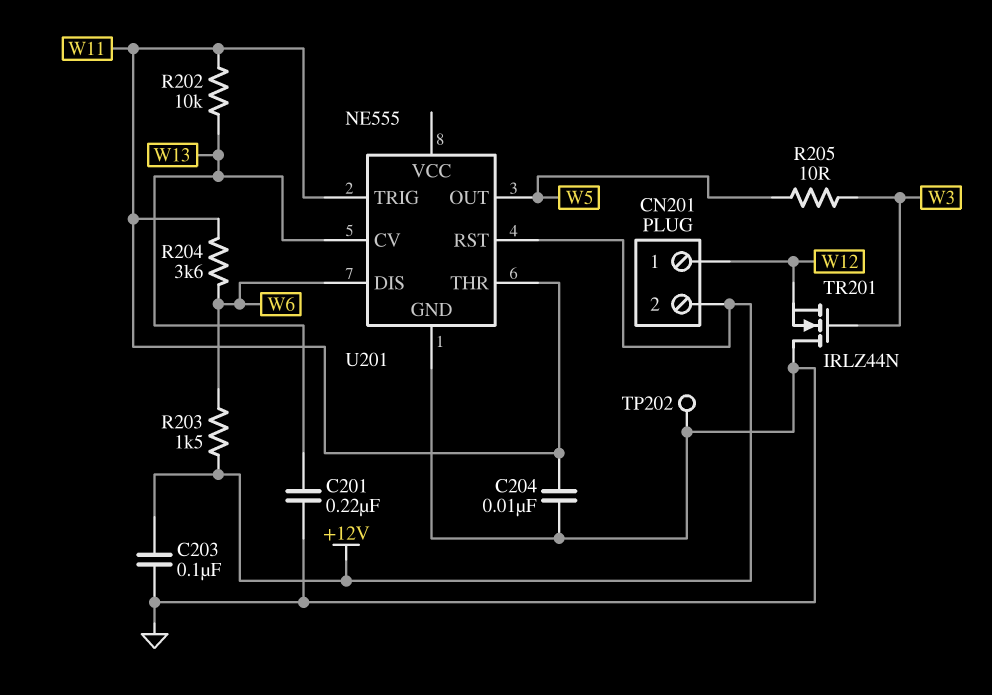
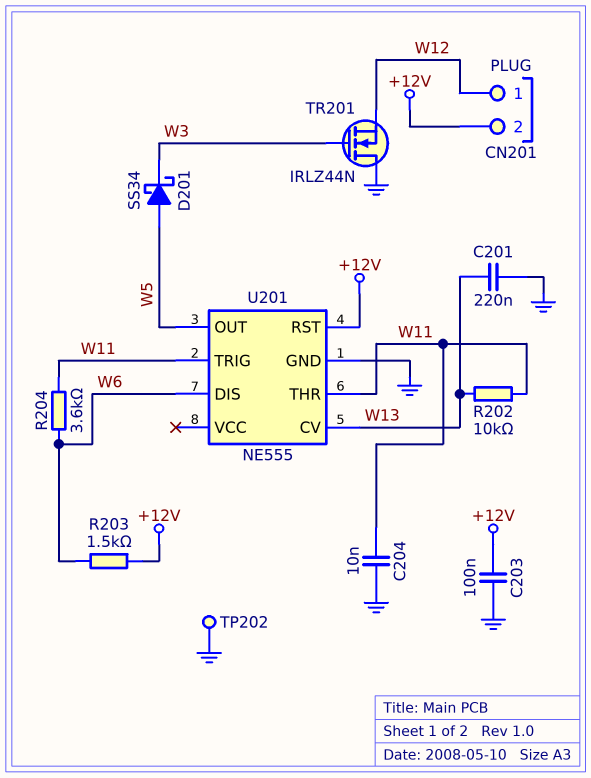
D201: none -> schottky SS34 (A W5, K W3)
R205: 10 (W3, W5) -> none

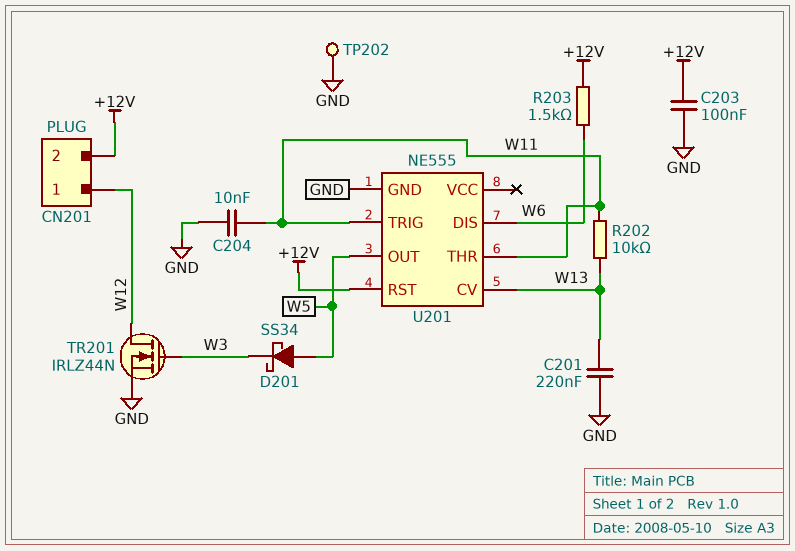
R204: 3.6k (W6, W11) -> none
TR201: NMOS IRLZ44N (G W3, D GND, S W12) -> NMOS IRLZ44N (G W3, D W12, S GND)

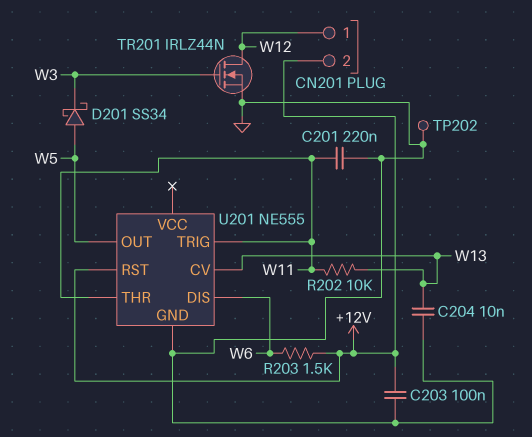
C201: 220nF (GND, W13) -> 220nF (GND, W11)
C204: 10nF (GND, W11) -> 10nF (GND, W13)

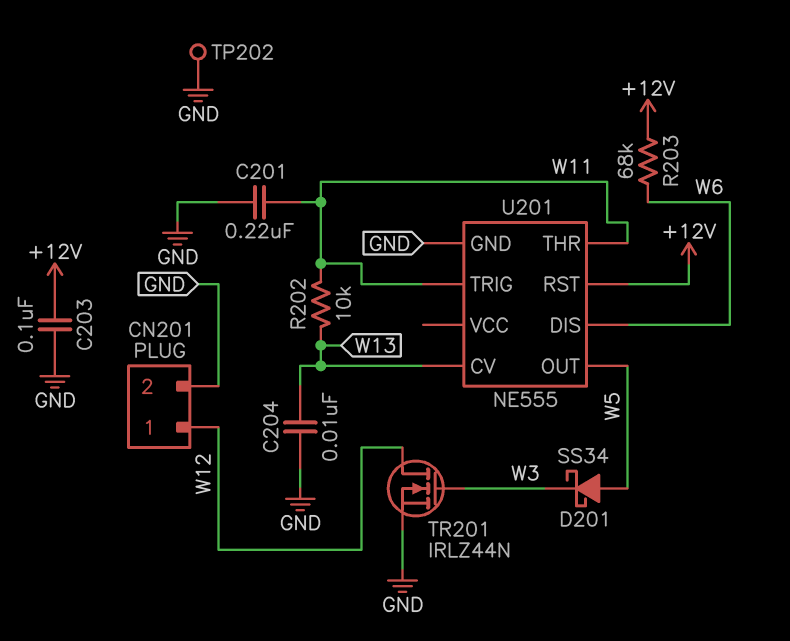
CN201 pin 2: +12V -> GND
R203: 1.5k (+12V, W6) -> 68k (+12V, W6)

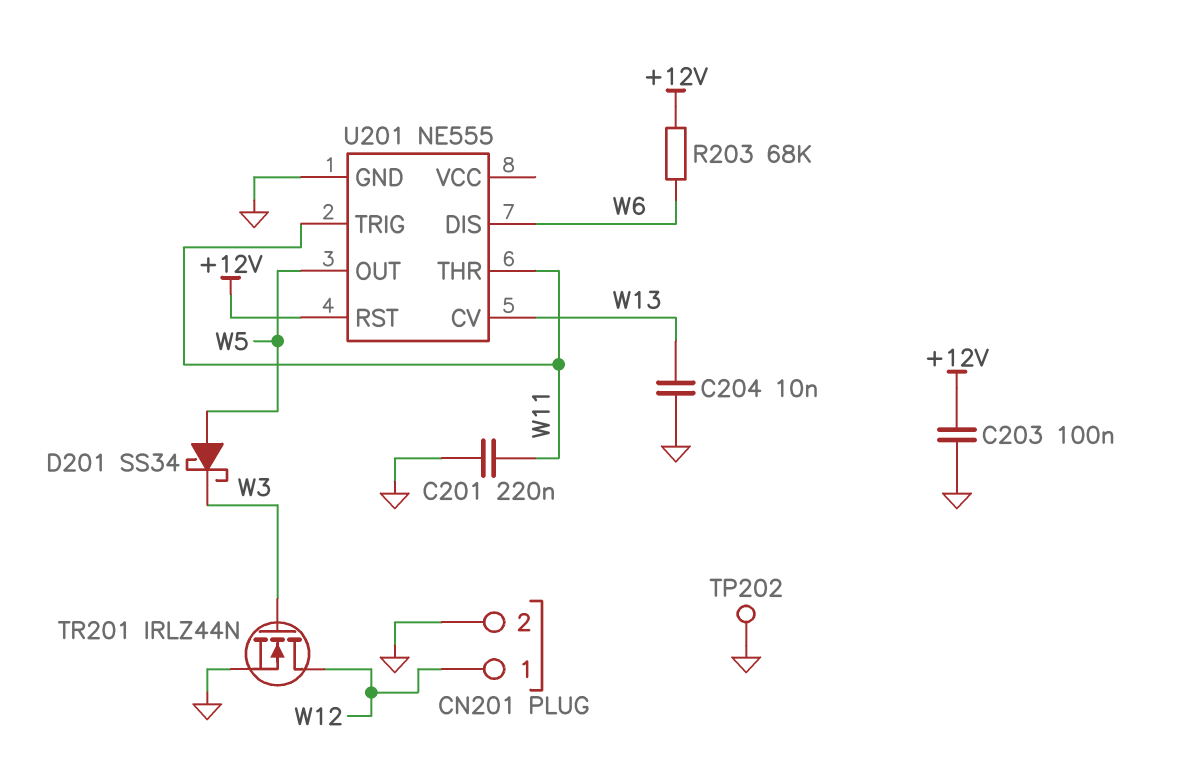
R202: 10k (W11, W13) -> none

